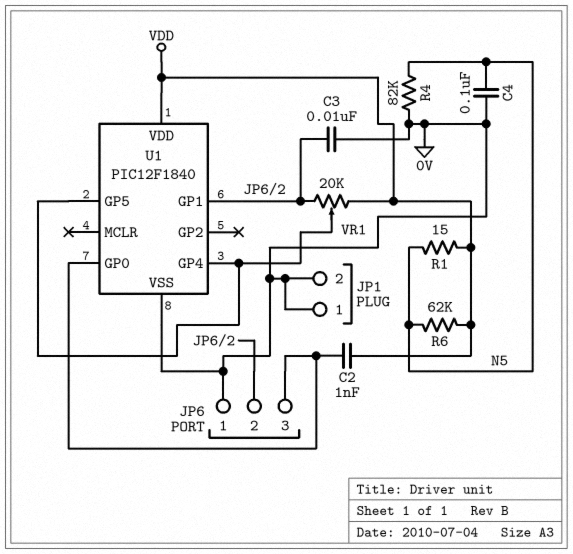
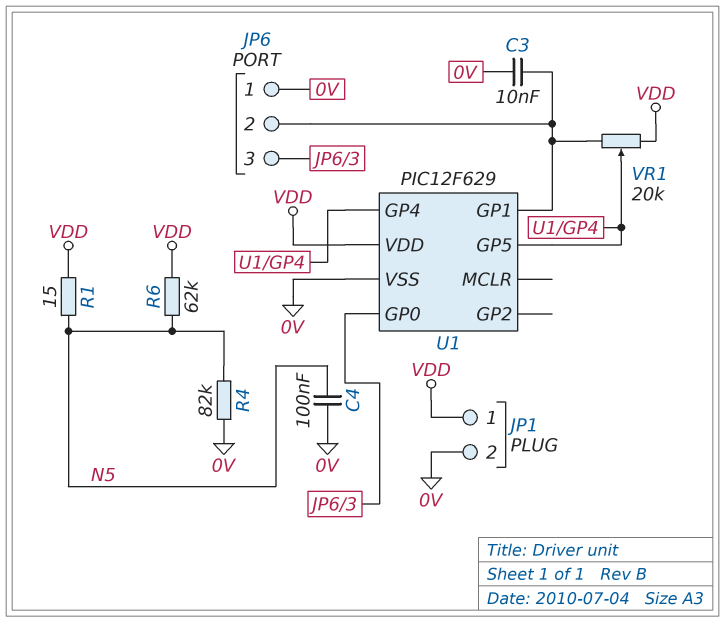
C2: 1nF (JP6/3, VDD) -> none
JP1 pin 1: 0V -> VDD
U1: PIC12F1840 -> PIC12F629

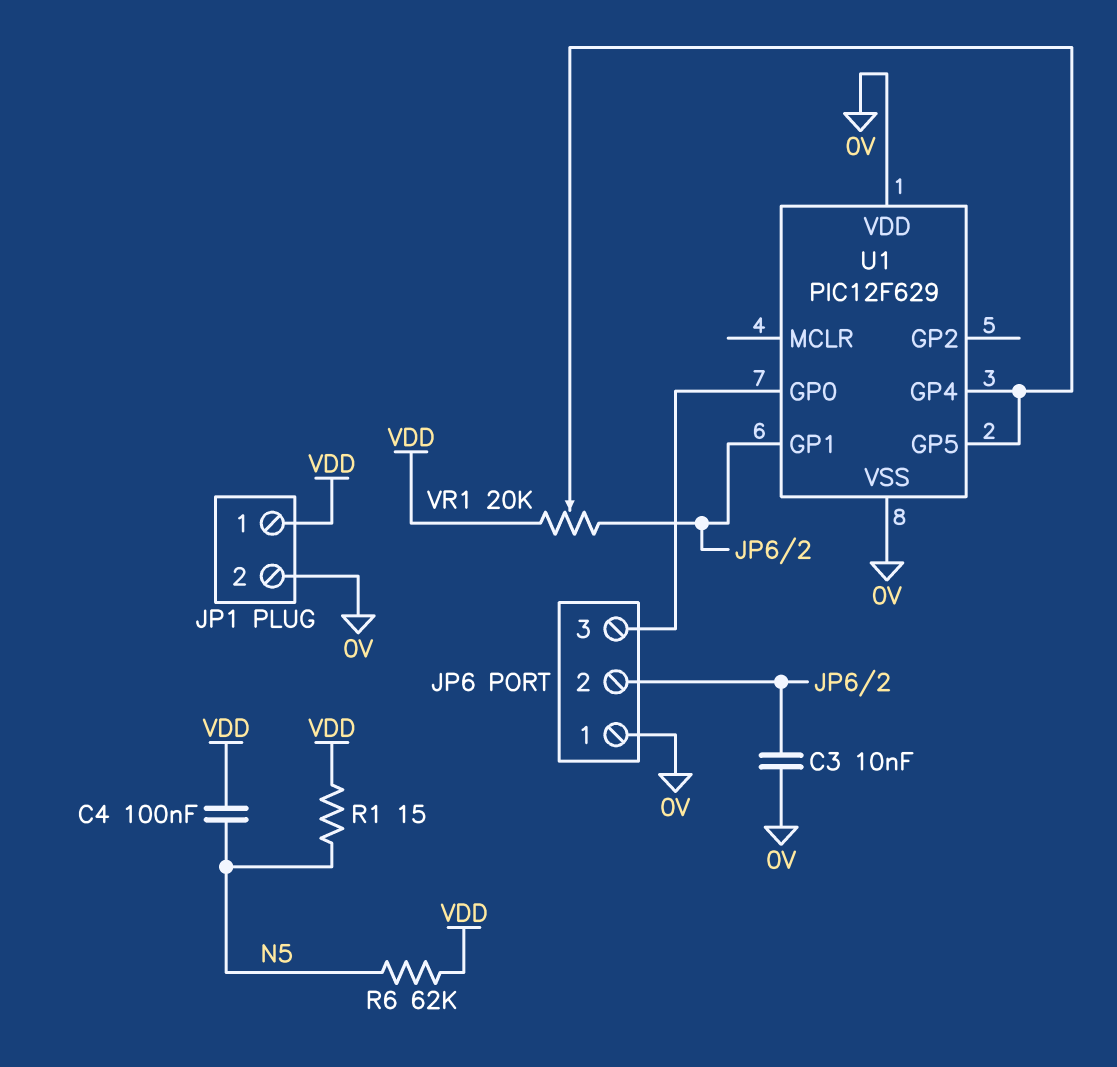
C4: 100nF (0V, N5) -> 100nF (N5, VDD)
R4: 82k (0V, N5) -> none
U1 pin VDD: VDD -> 0V

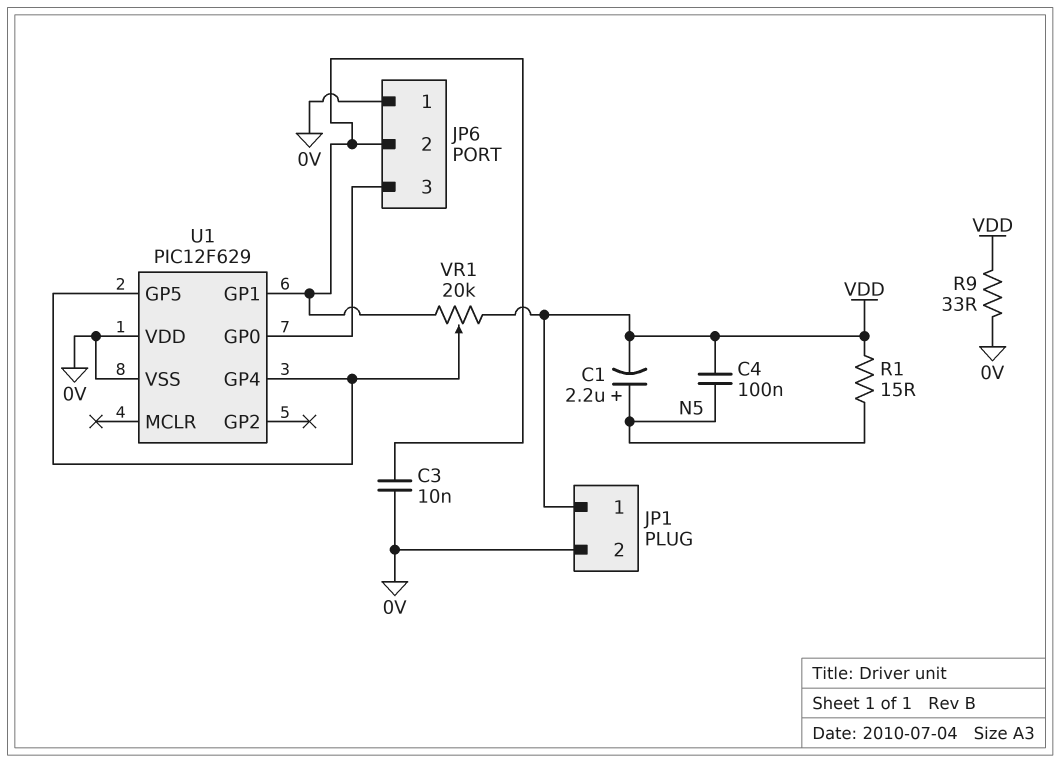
C1: none -> 2.2uF (plus N5, minus VDD)
R6: 62k (N5, VDD) -> none
R9: none -> 33 (0V, VDD)

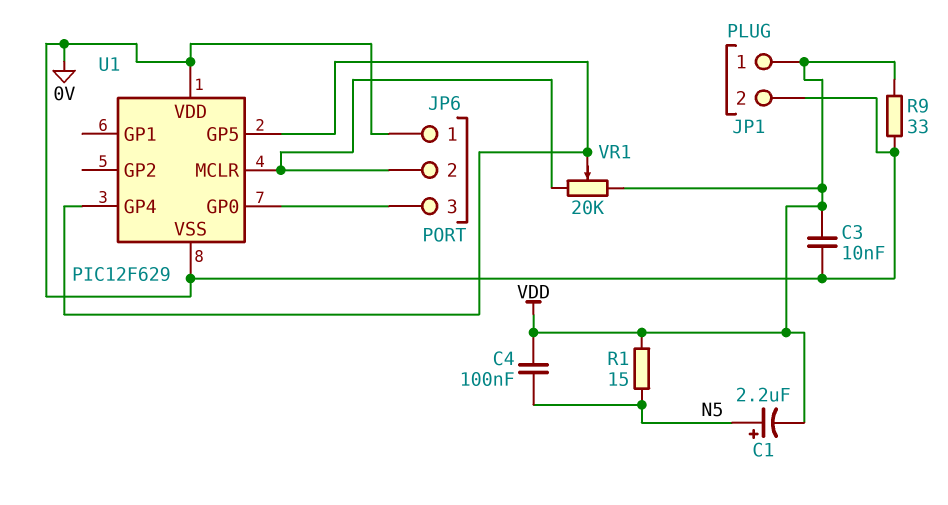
C3: 10nF (0V, JP6/2) -> 10nF (0V, VDD)
U1 pin GP1: JP6/2 -> none
U1 pin MCLR: none -> JP6/2

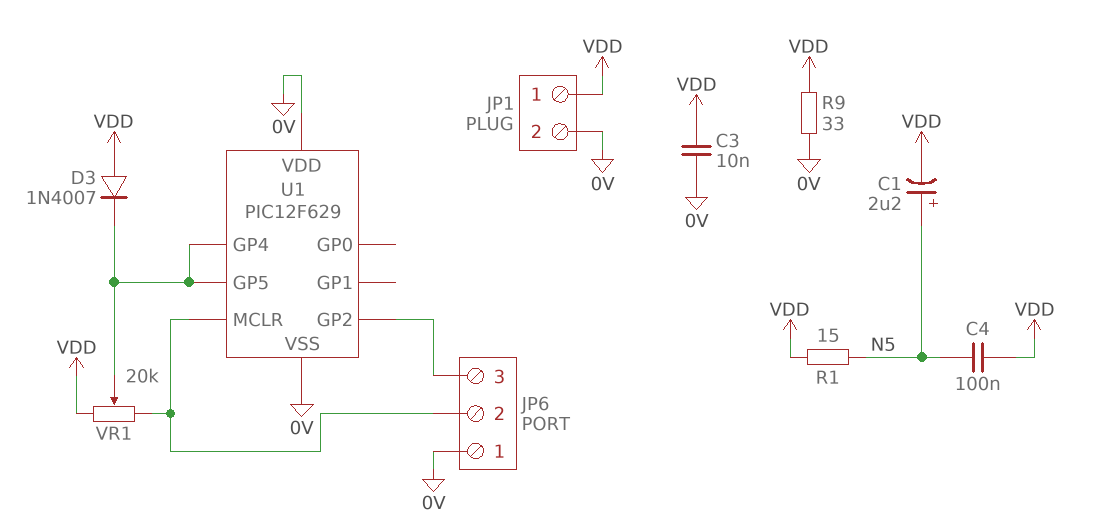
D3: none -> diode 1N4007 (A VDD, K U1/GP4)
U1 pin GP0: JP6/3 -> none
U1 pin GP2: none -> JP6/3

